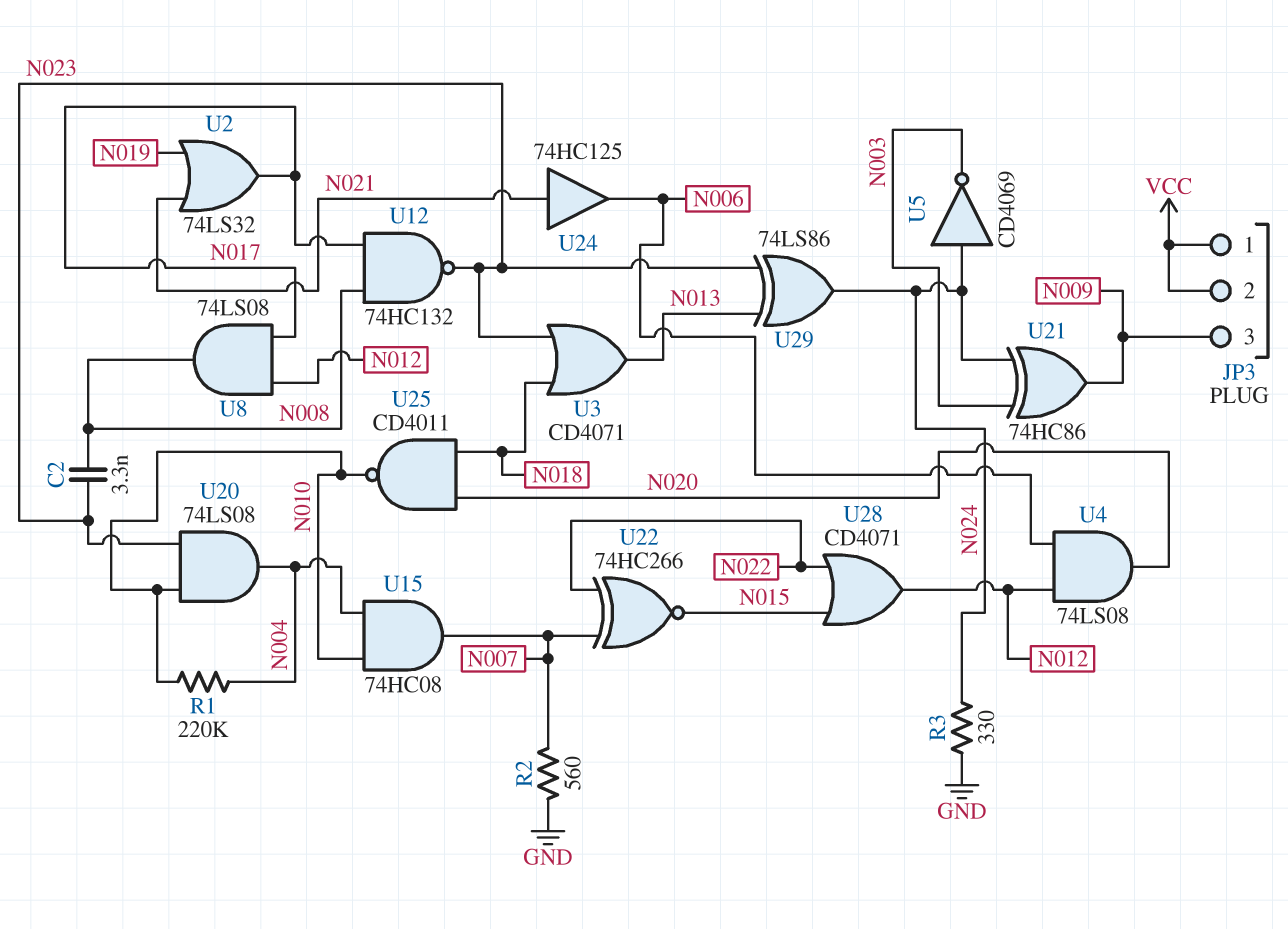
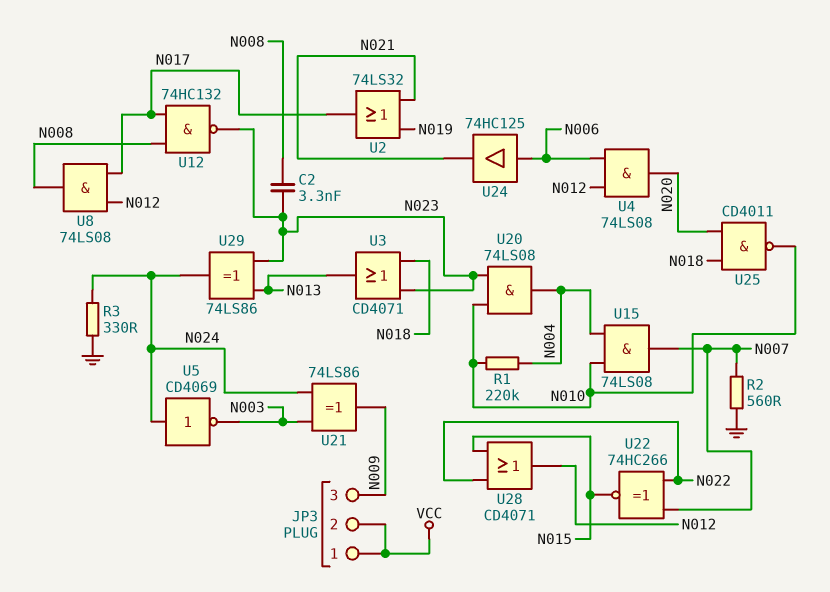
U15: AND 74HC08 (in N004, in N010, out N007) -> AND 74LS08 (in N004, in N010, out N007)
U21: XOR 74HC86 (in N003, in N024, out N009) -> XOR 74LS86 (in N003, in N024, out N009)
U24: buffer 74HC125 (in N021, out N006) -> buffer 74HC125 (in N006, out N021)

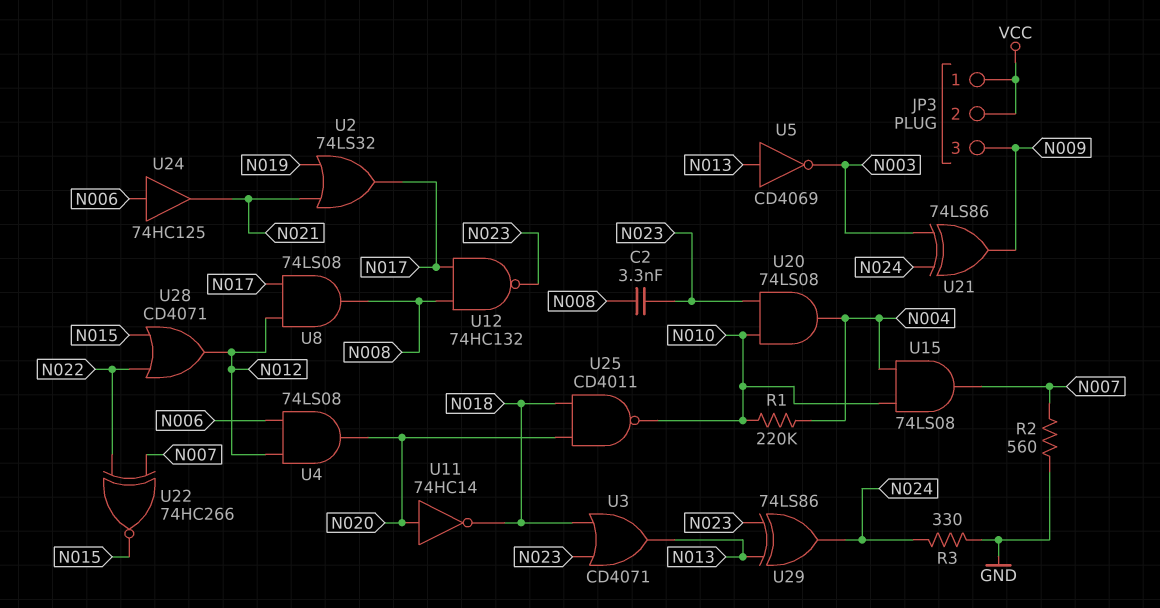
U5: NOT CD4069 (in N024, out N003) -> NOT CD4069 (in N013, out N003)
U11: none -> NOT 74HC14 (in N020, out N018)

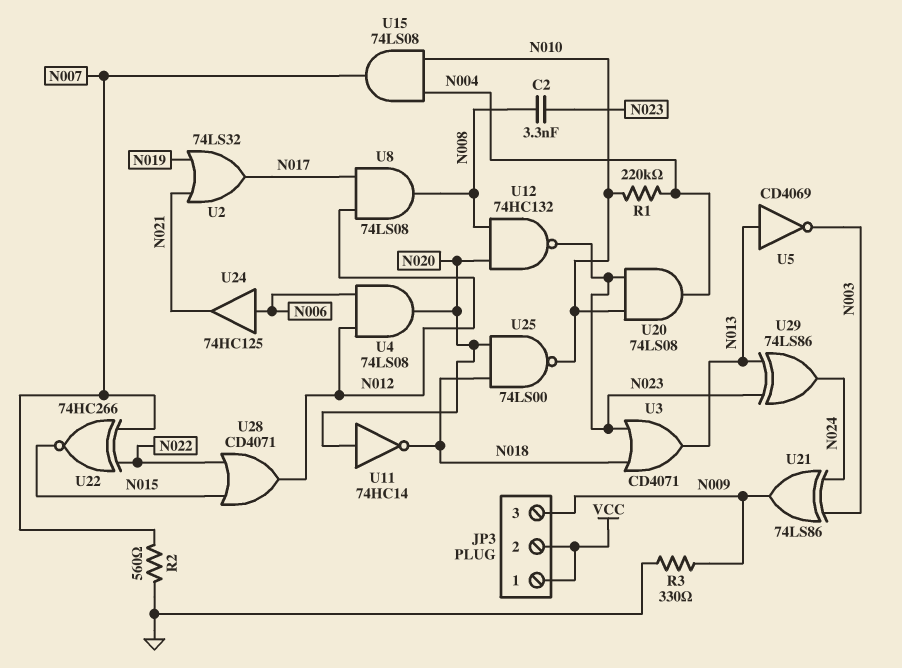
R3: 330 (GND, N024) -> 330 (GND, N009)
U12: NAND 74HC132 (in N008, in N017, out N023) -> NAND 74HC132 (in N008, in N020, out N023)
U25: NAND CD4011 (in N018, in N020, out N010) -> NAND 74LS00 (in N018, in N020, out N010)

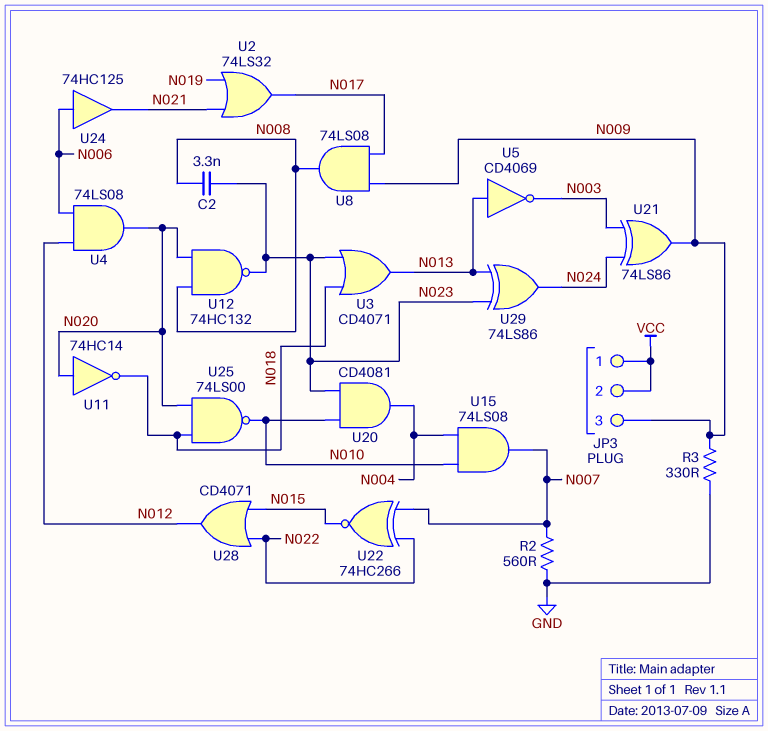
R1: 220k (N004, N010) -> none
U8: AND 74LS08 (in N012, in N017, out N008) -> AND 74LS08 (in N009, in N017, out N008)
U20: AND 74LS08 (in N010, in N023, out N004) -> AND CD4081 (in N010, in N023, out N004)

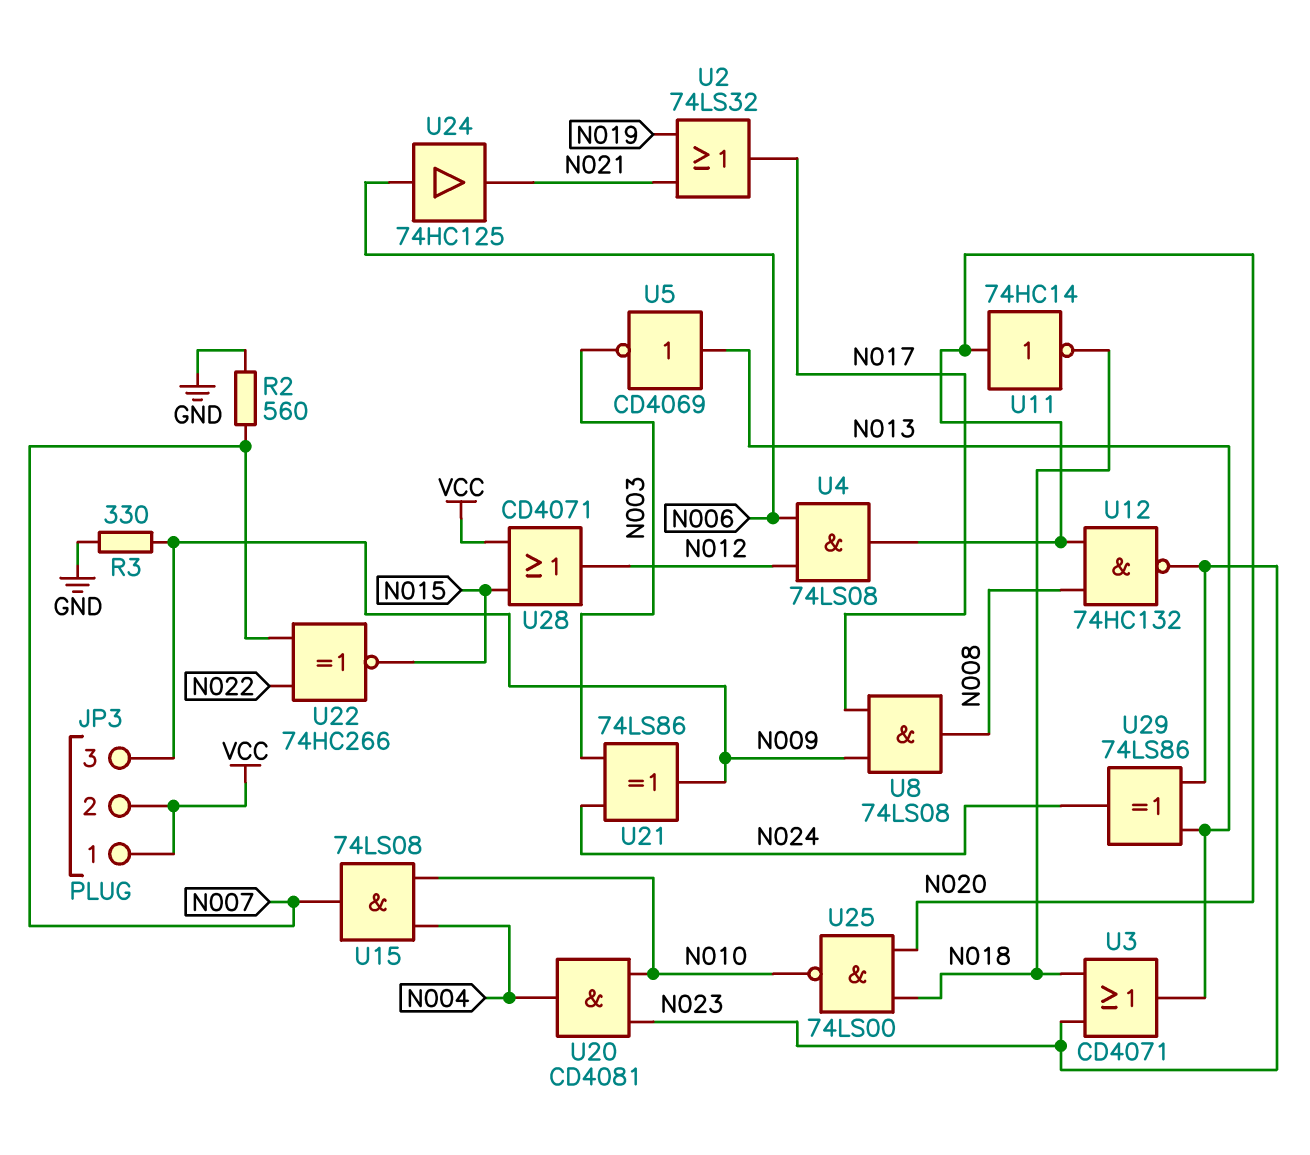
C2: 3.3nF (N008, N023) -> none
U28: OR CD4071 (in N015, in N022, out N012) -> OR CD4071 (in N015, in VCC, out N012)

